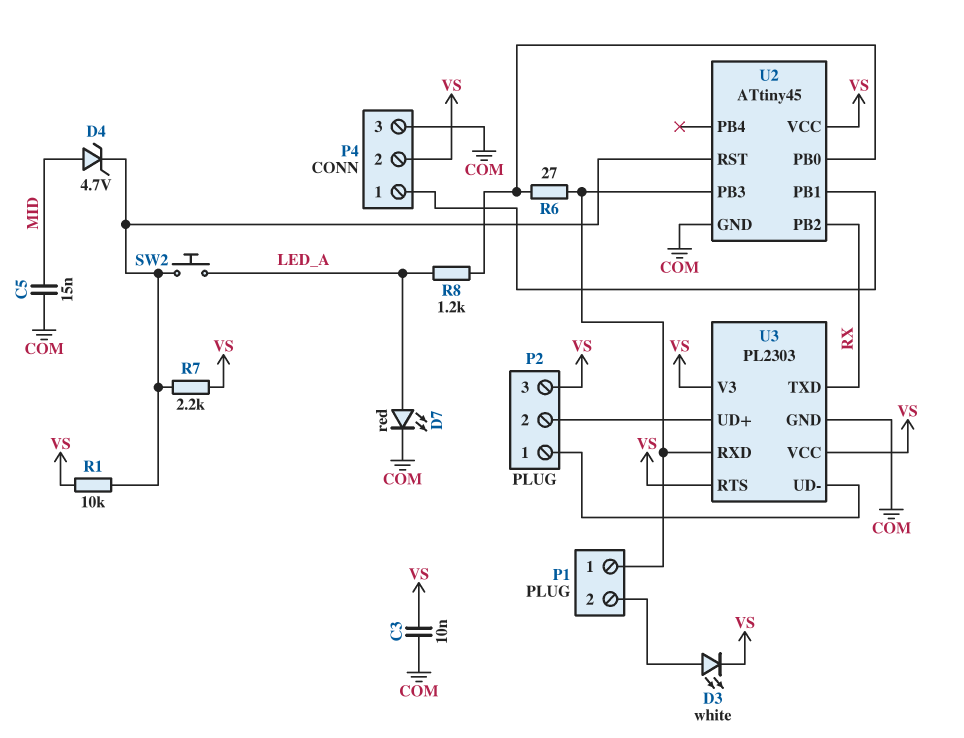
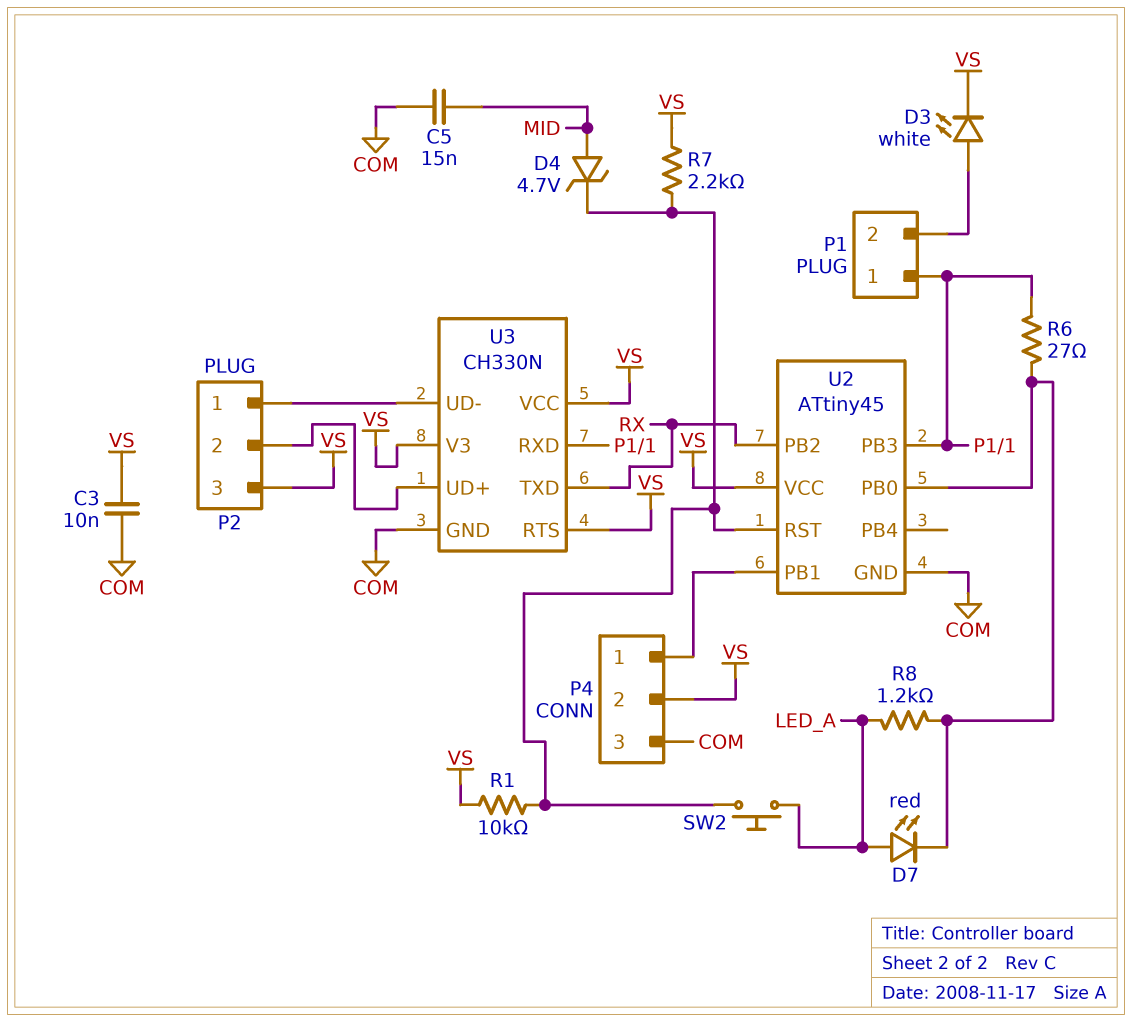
D7: LED red (A LED_A, K COM) -> LED red (A LED_A, K U2/PB0)
U3: PL2303 -> CH330N

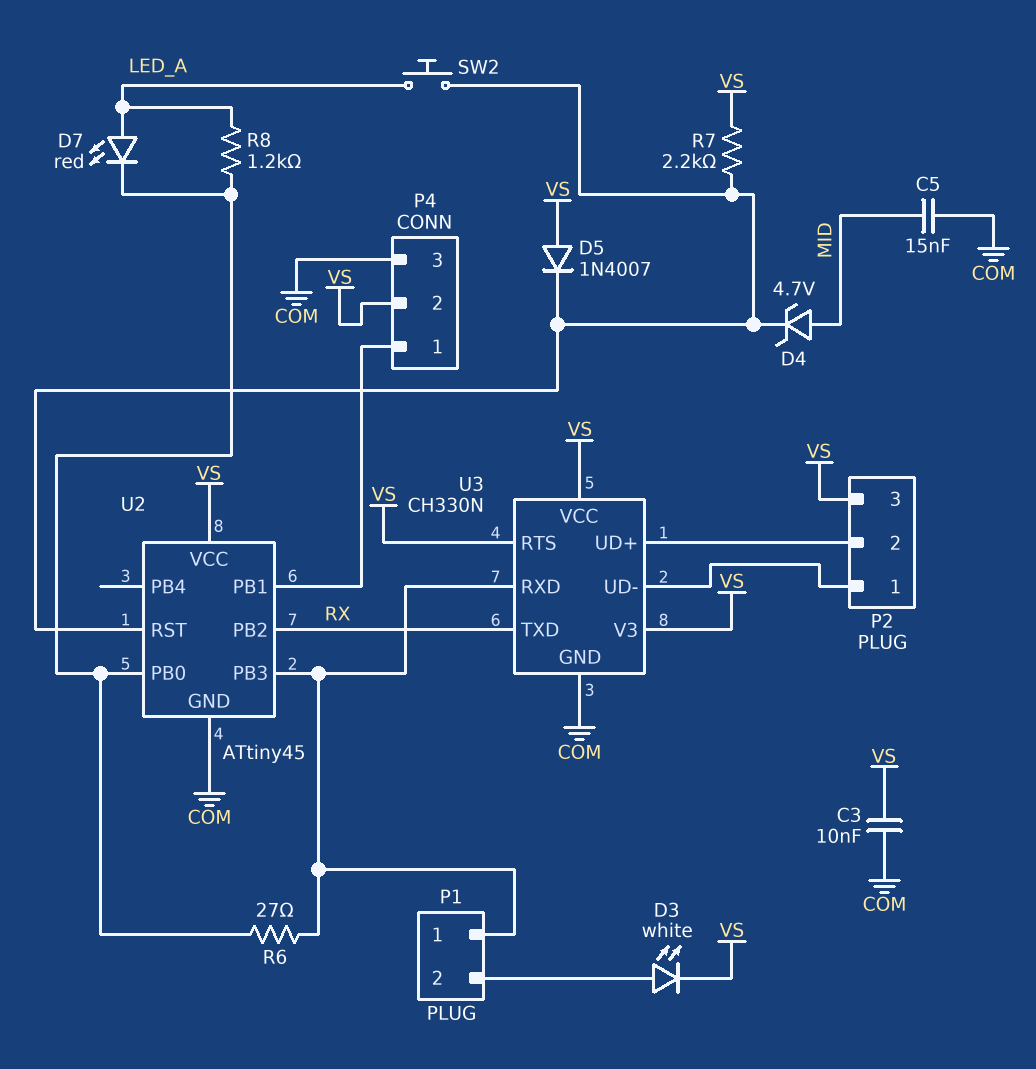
D5: none -> diode 1N4007 (A VS, K U2/RST)
R1: 10k (U2/RST, VS) -> none

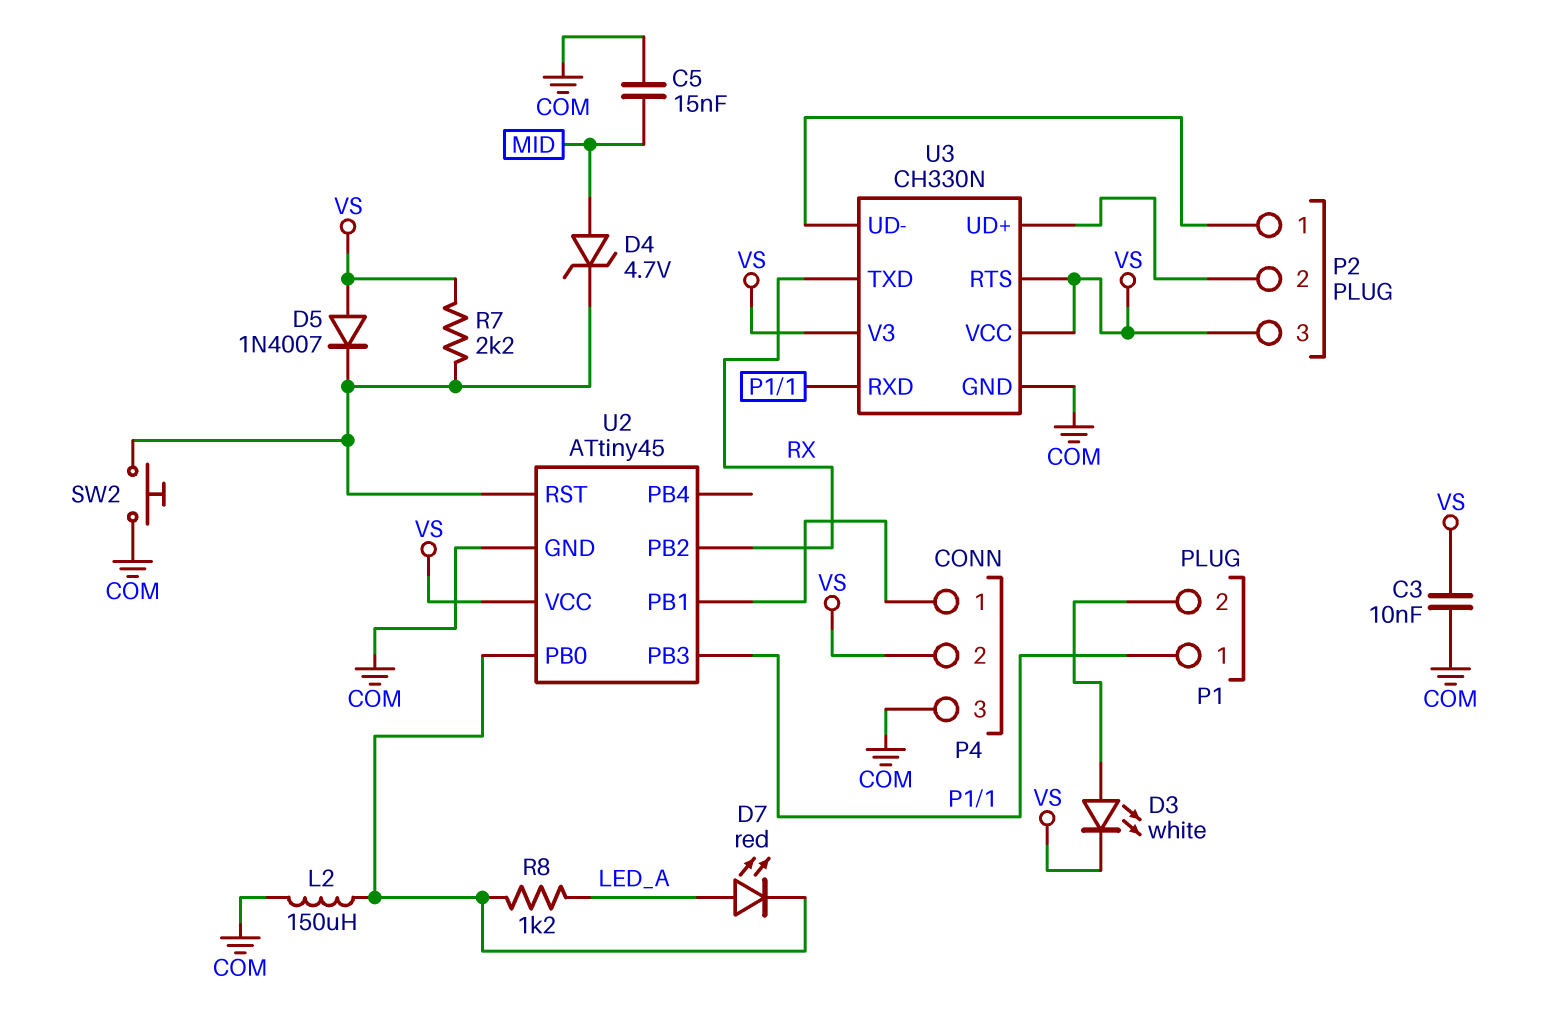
L2: none -> 150uH (COM, U2/PB0)
R6: 27 (P1/1, U2/PB0) -> none
SW2: button (LED_A, U2/RST) -> button (COM, U2/RST)

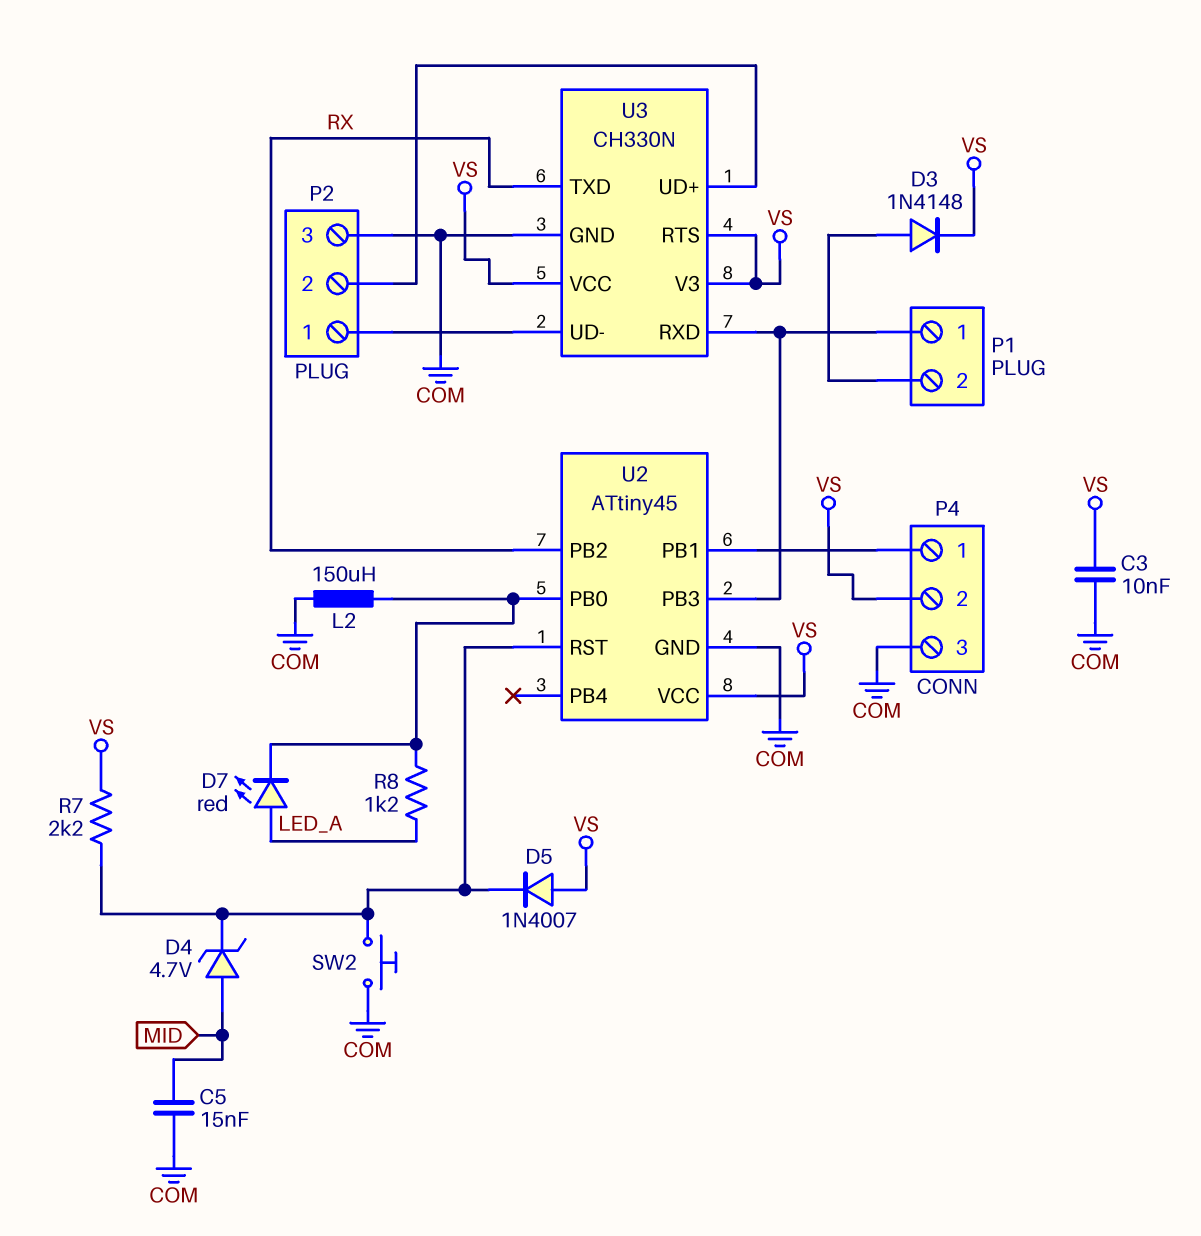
D3: LED white (A P1/2, K VS) -> diode 1N4148 (A P1/2, K VS)
P2 pin 3: VS -> COM

